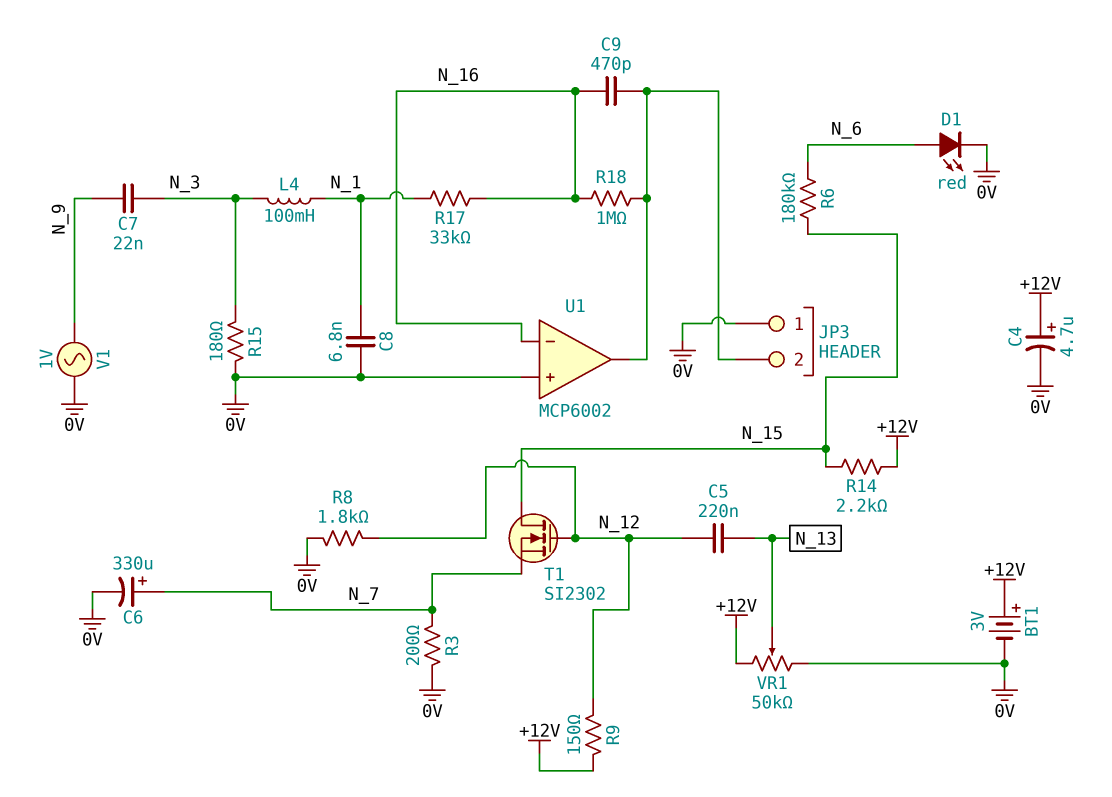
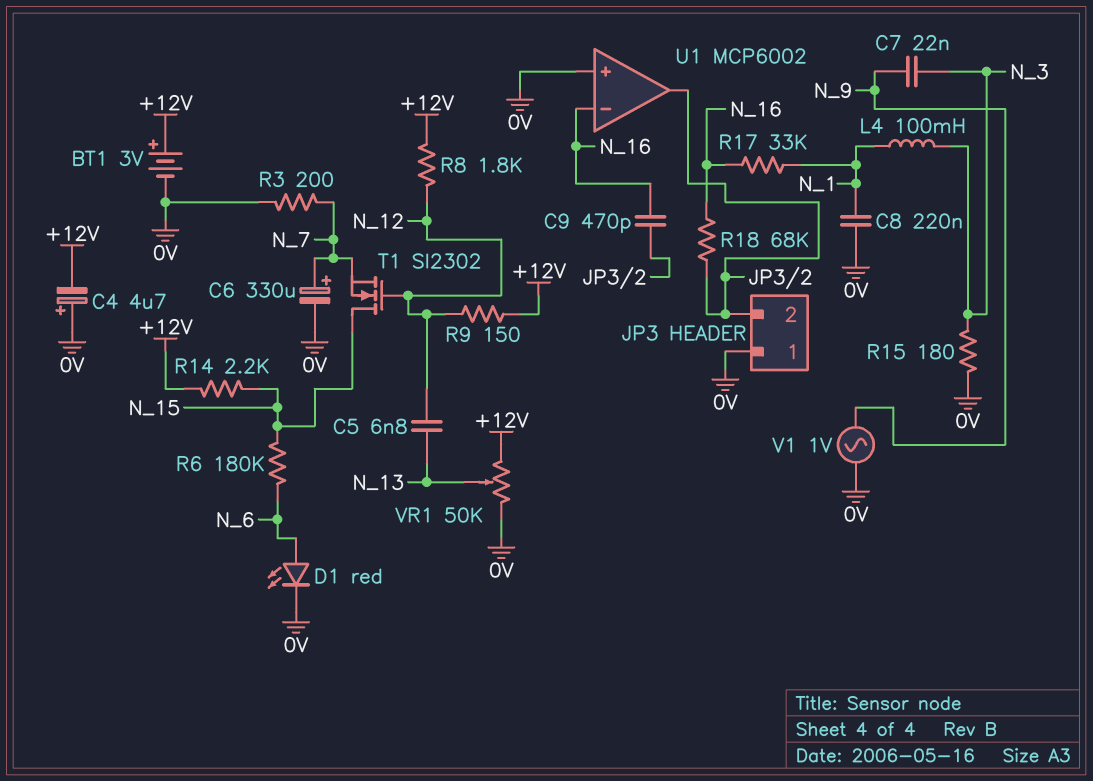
C4: 4.7uF (plus +12V, minus 0V) -> 4.7uF (plus 0V, minus +12V)
C5: 220nF (N_12, N_13) -> 6.8nF (N_12, N_13)
C8: 6.8nF (0V, N_1) -> 220nF (0V, N_1)
R8: 1.8k (0V, N_12) -> 1.8k (+12V, N_12)
R18: 1M (JP3/2, N_16) -> 68k (JP3/2, N_16)

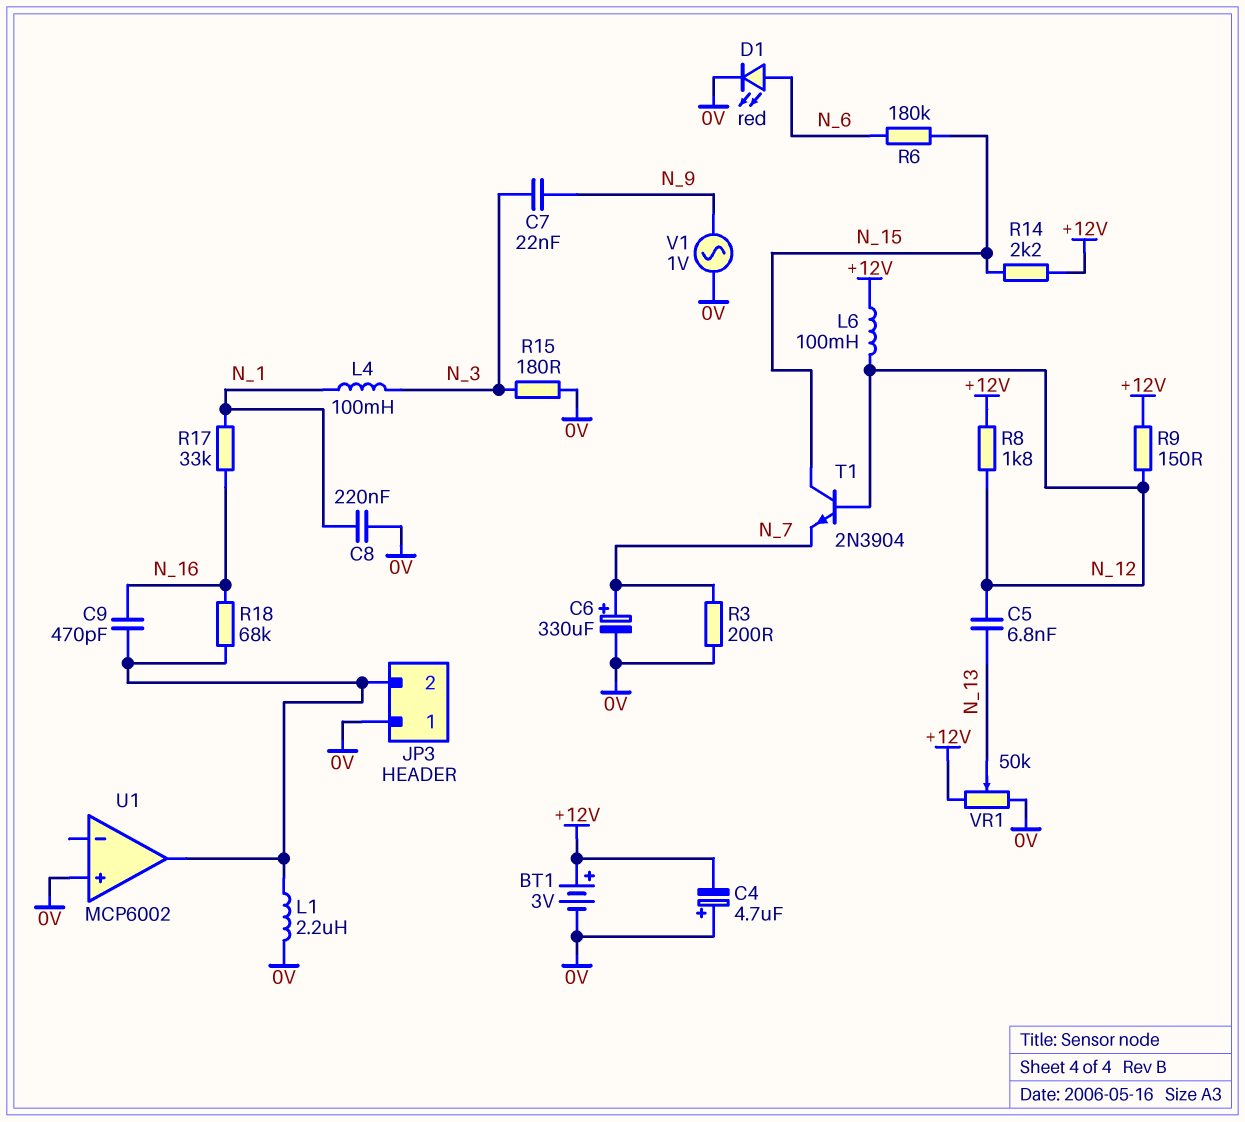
L1: none -> 2.2uH (0V, JP3/2)
L6: none -> 100mH (+12V, N_12)
T1: NMOS SI2302 (G N_12, D N_15, S N_7) -> NPN 2N3904 (B N_12, C N_15, E N_7)
U1 pin in-: N_16 -> none

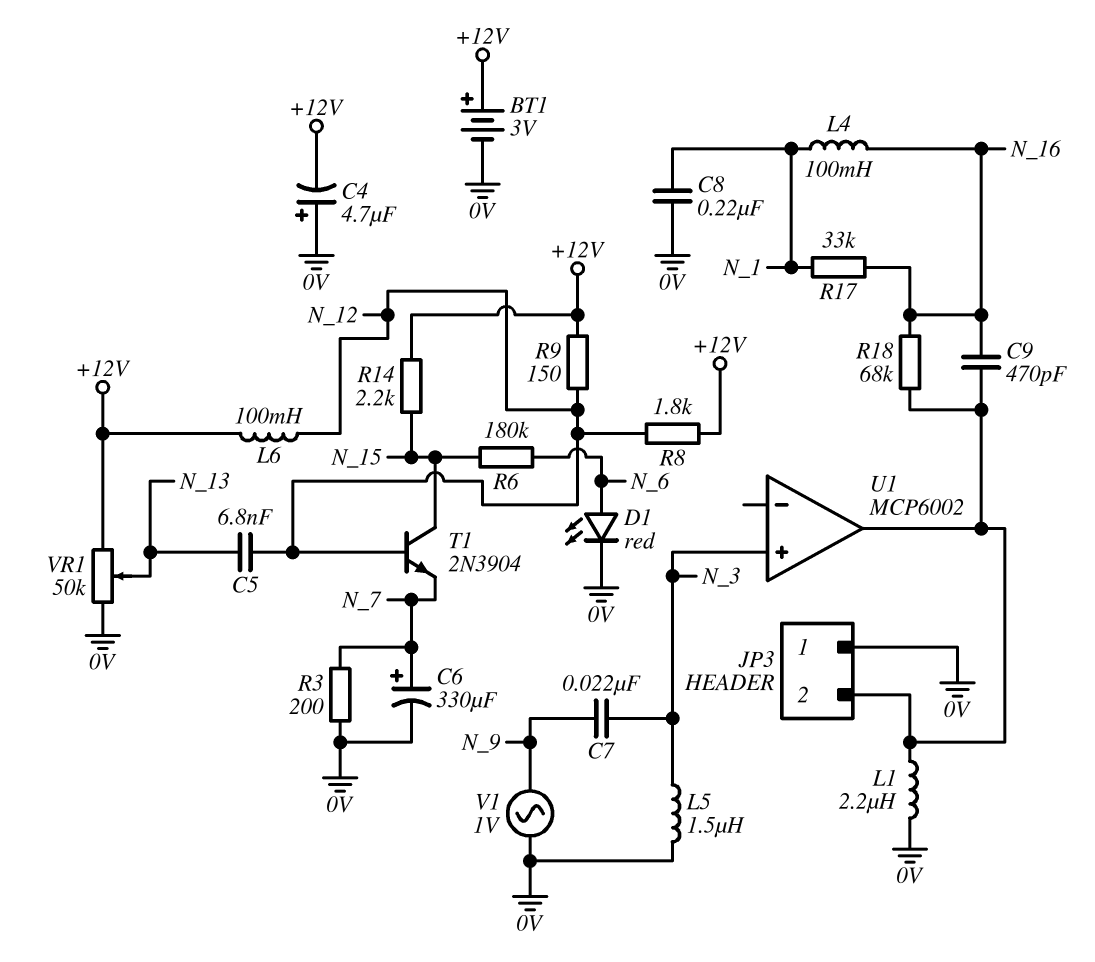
L4: 100mH (N_1, N_3) -> 100mH (N_1, N_16)
L5: none -> 1.5uH (0V, N_3)
R15: 180 (0V, N_3) -> none
U1 pin in+: 0V -> N_3

